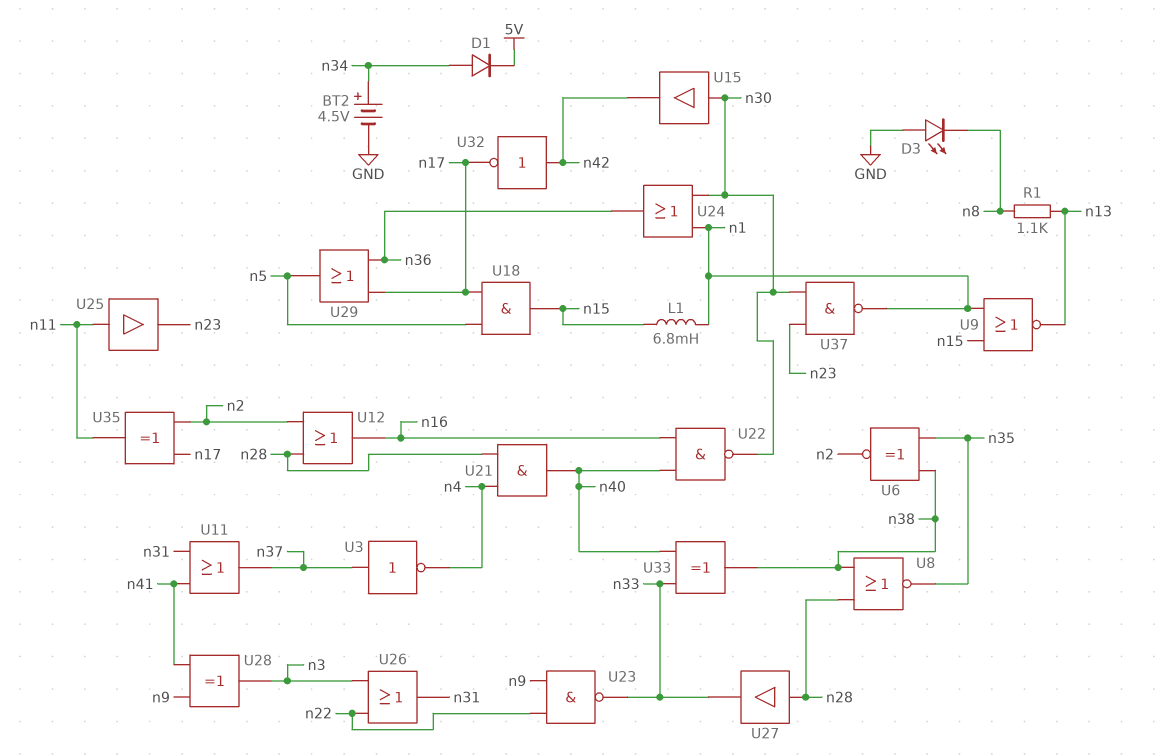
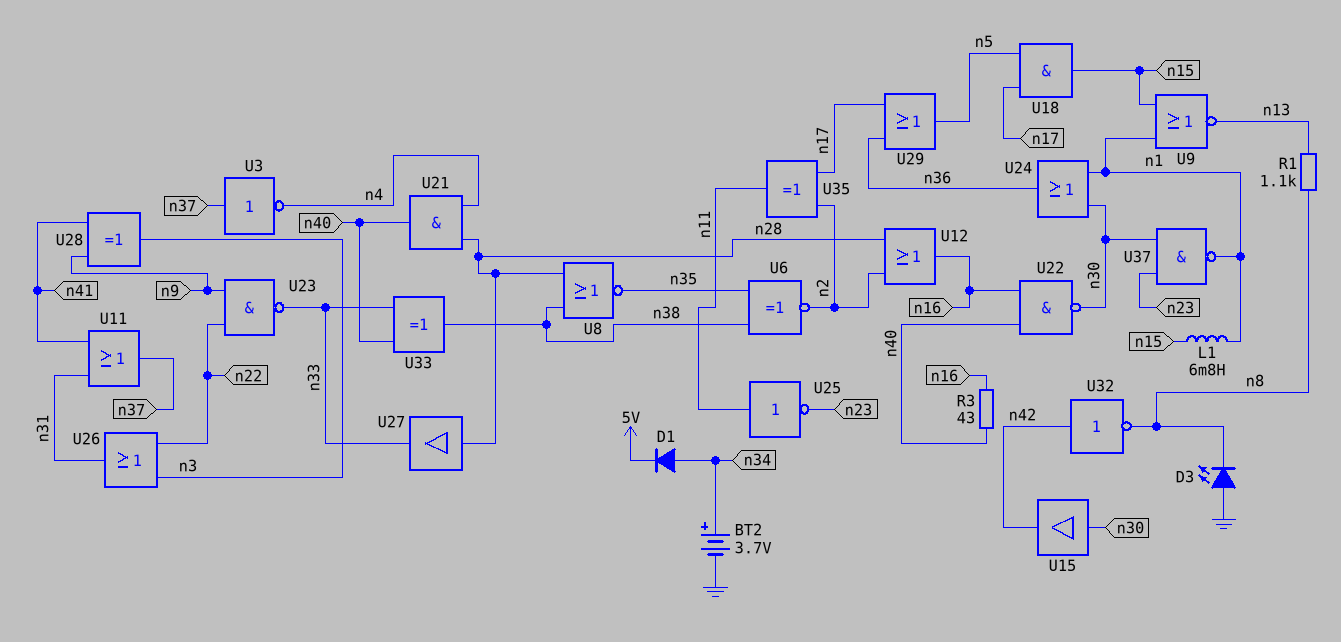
BT2: 4.5V (plus n34, minus GND) -> 3.7V (plus n34, minus GND)
R3: none -> 43 (n16, n40)
U25: buffer (in n11, out n23) -> NOT (in n11, out n23)
U32: NOT (in n42, out n17) -> NOT (in n42, out n8)

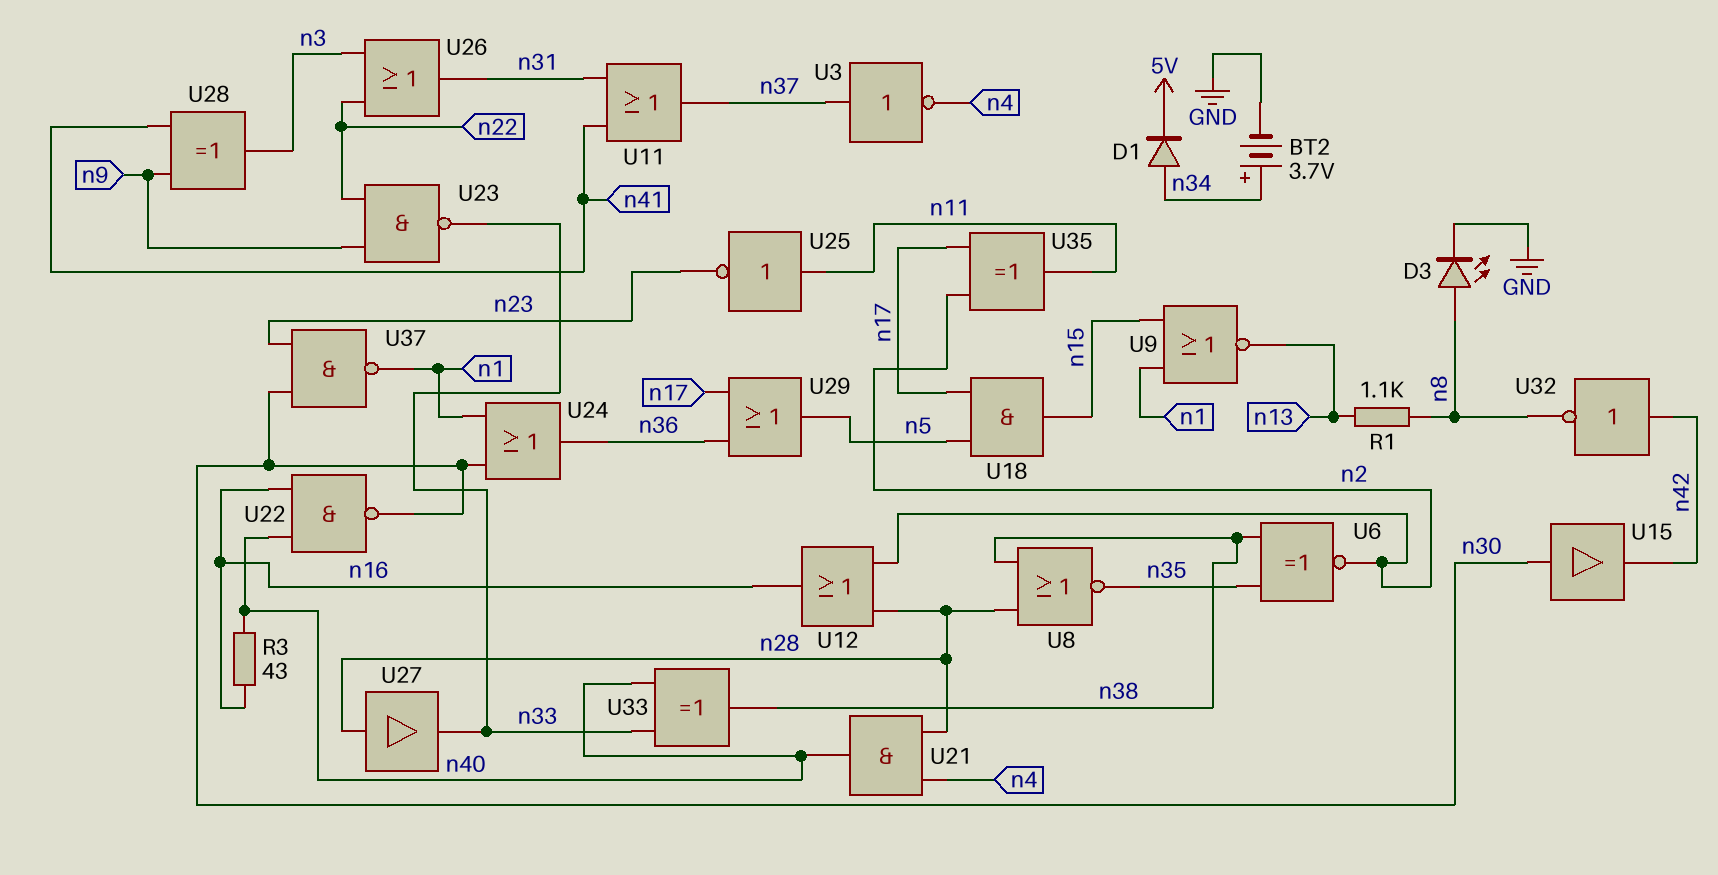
D3: LED (A GND, K n8) -> LED (A n8, K GND)
L1: 6.8mH (n1, n15) -> none

